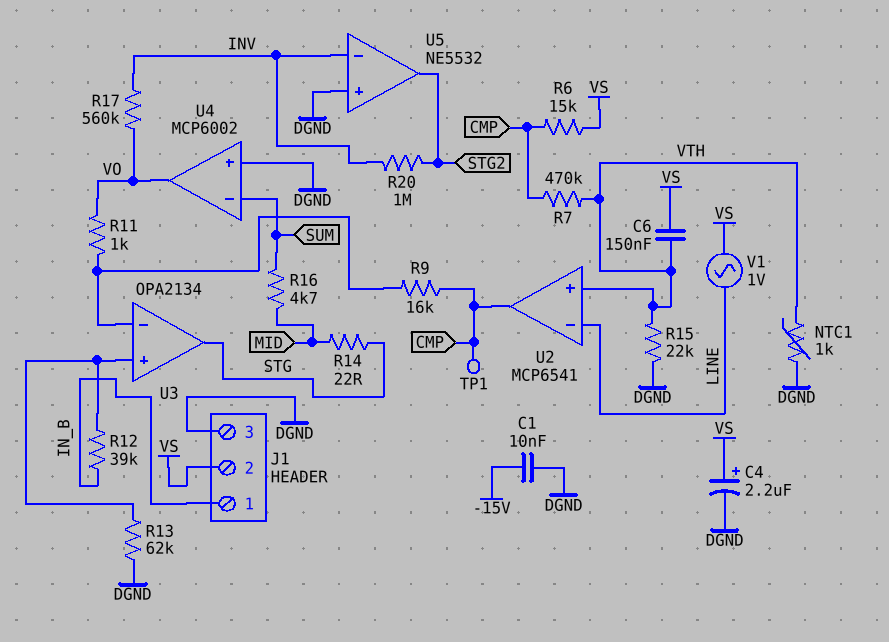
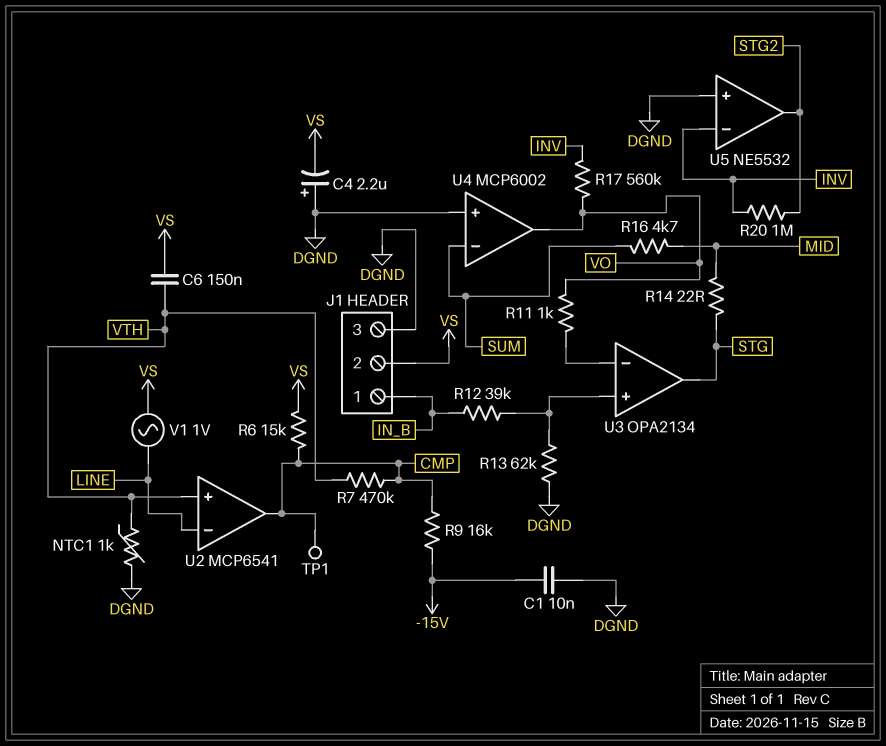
C4: 2.2uF (plus VS, minus DGND) -> 2.2uF (plus DGND, minus VS)
R9: 16k (CMP, U3/in-) -> 16k (-15V, CMP)
R15: 22k (DGND, VTH) -> none

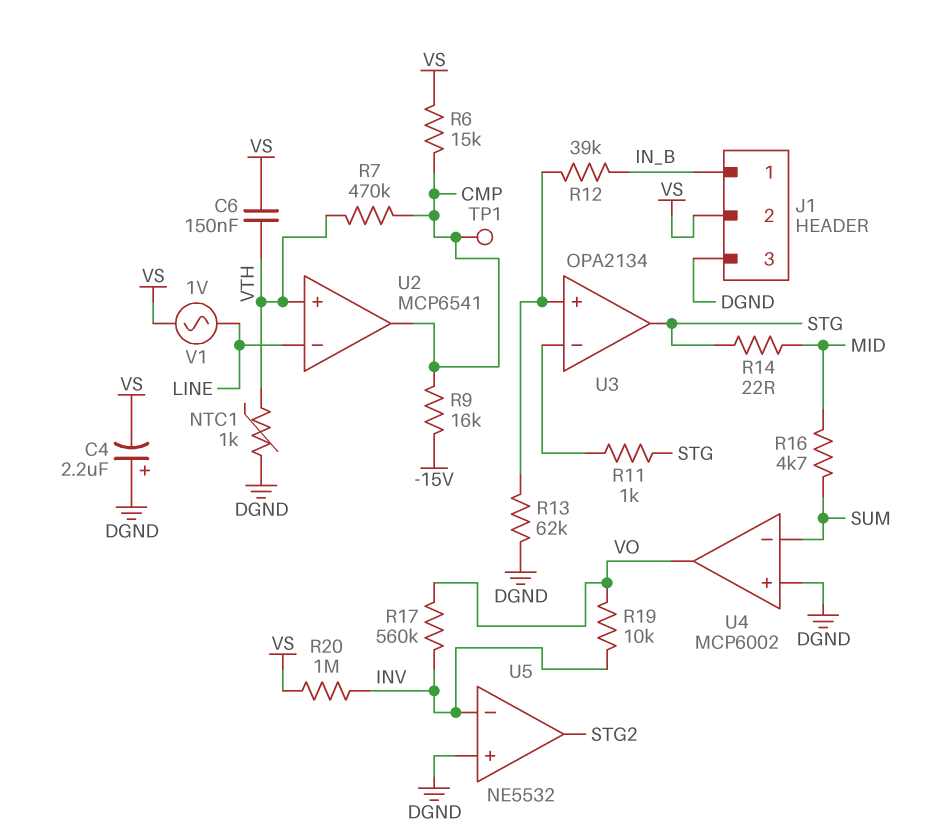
C1: 10nF (-15V, DGND) -> none
R11: 1k (U3/in-, VO) -> 1k (STG, U3/in-)
R19: none -> 10k (INV, VO)
R20: 1M (INV, STG2) -> 1M (INV, VS)

